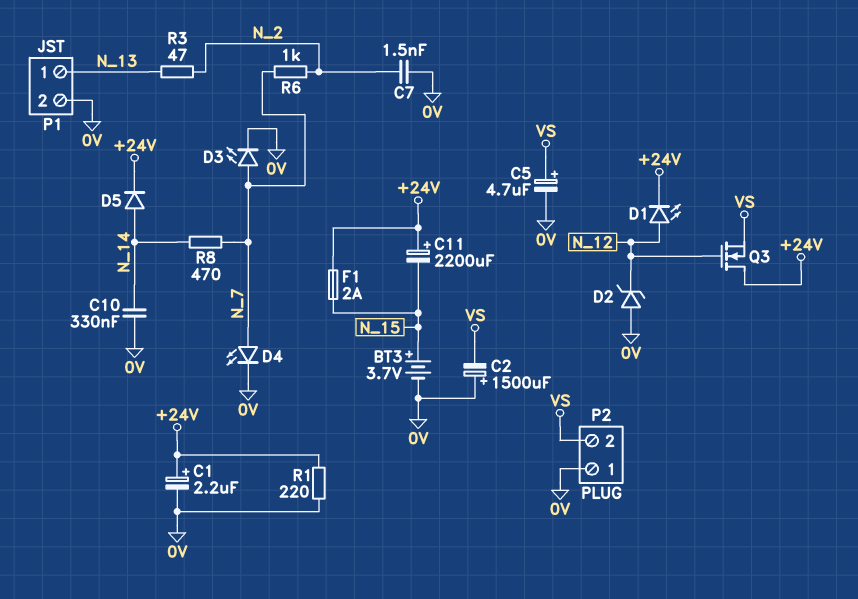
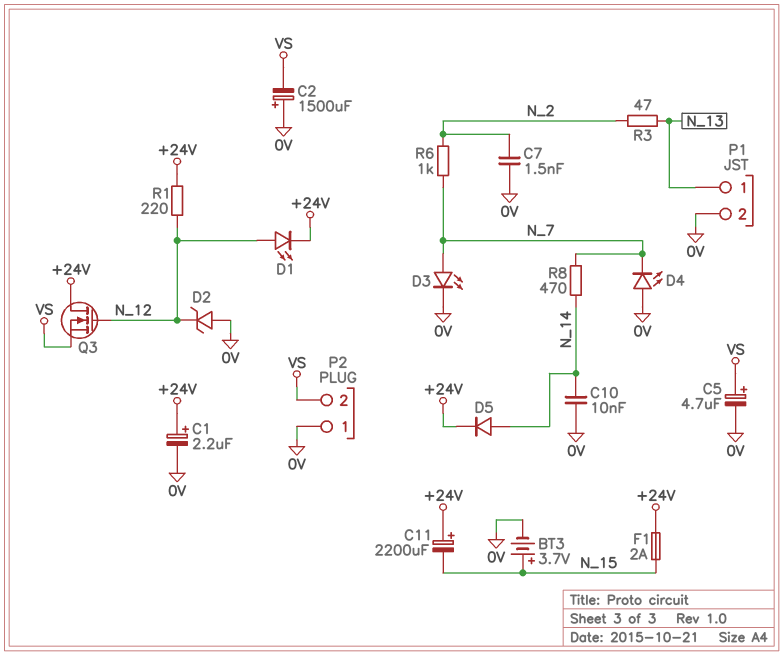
C10: 330nF (0V, N_14) -> 10nF (0V, N_14)
D4: LED (A N_7, K 0V) -> LED (A 0V, K N_7)
R1: 220 (+24V, 0V) -> 220 (+24V, N_12)

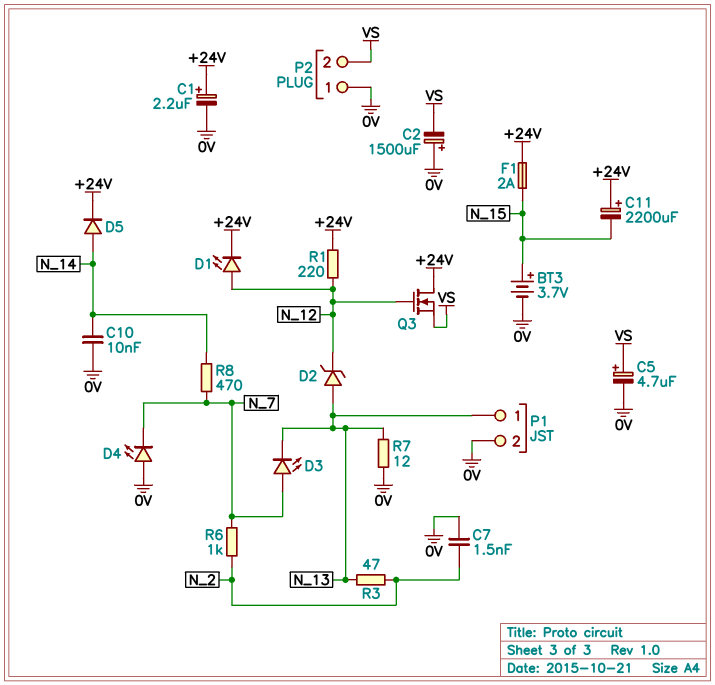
D2: zener (A 0V, K N_12) -> zener (A N_13, K N_12)
D3: LED (A N_7, K 0V) -> LED (A N_7, K N_13)
R7: none -> 12 (0V, N_13)

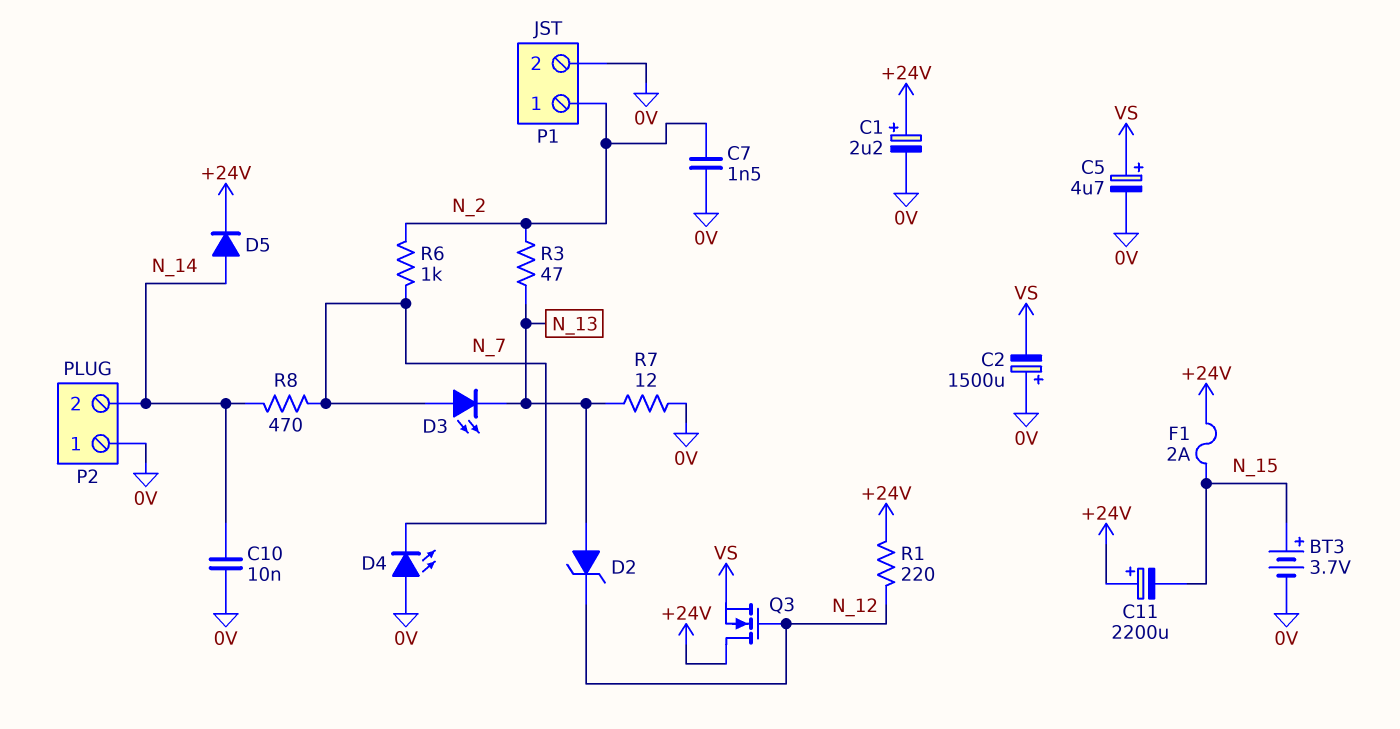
D1: LED (A N_12, K +24V) -> none
P1 pin 1: N_13 -> N_2
P2 pin 2: VS -> N_14

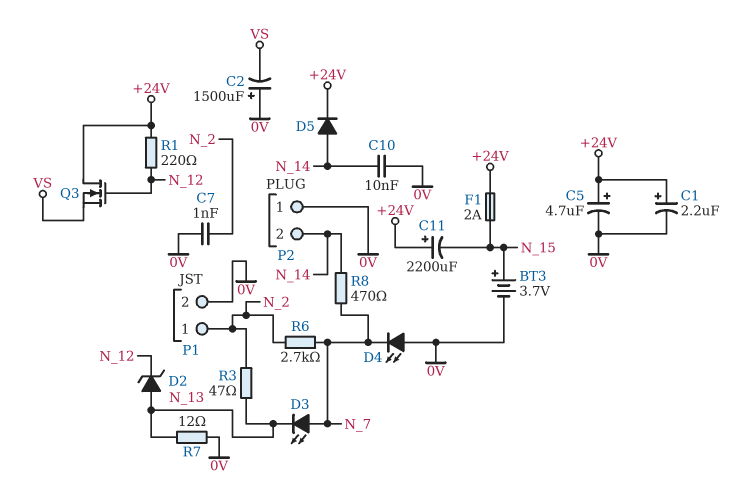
C5: 4.7uF (plus VS, minus 0V) -> 4.7uF (plus +24V, minus 0V)
C7: 1.5nF (0V, N_2) -> 1nF (0V, N_2)
R6: 1k (N_2, N_7) -> 2.7k (N_2, N_7)

